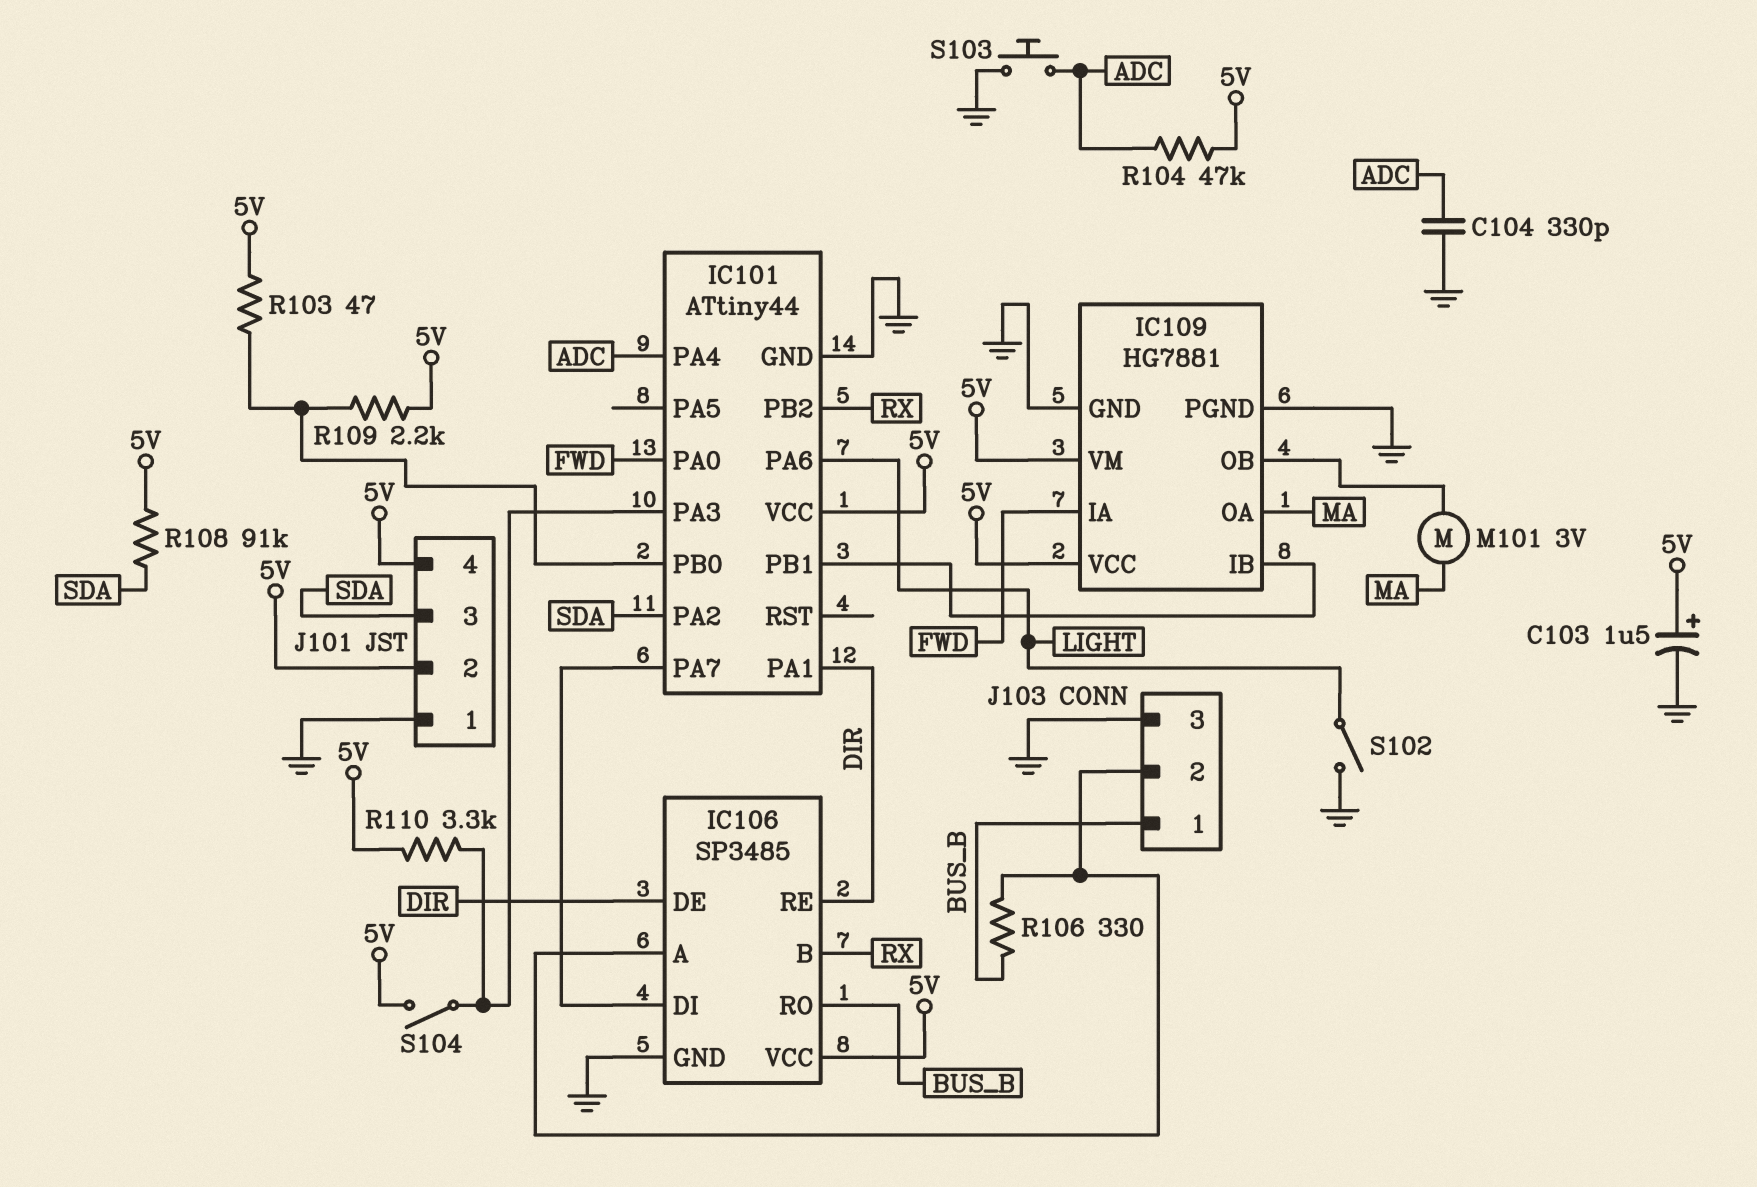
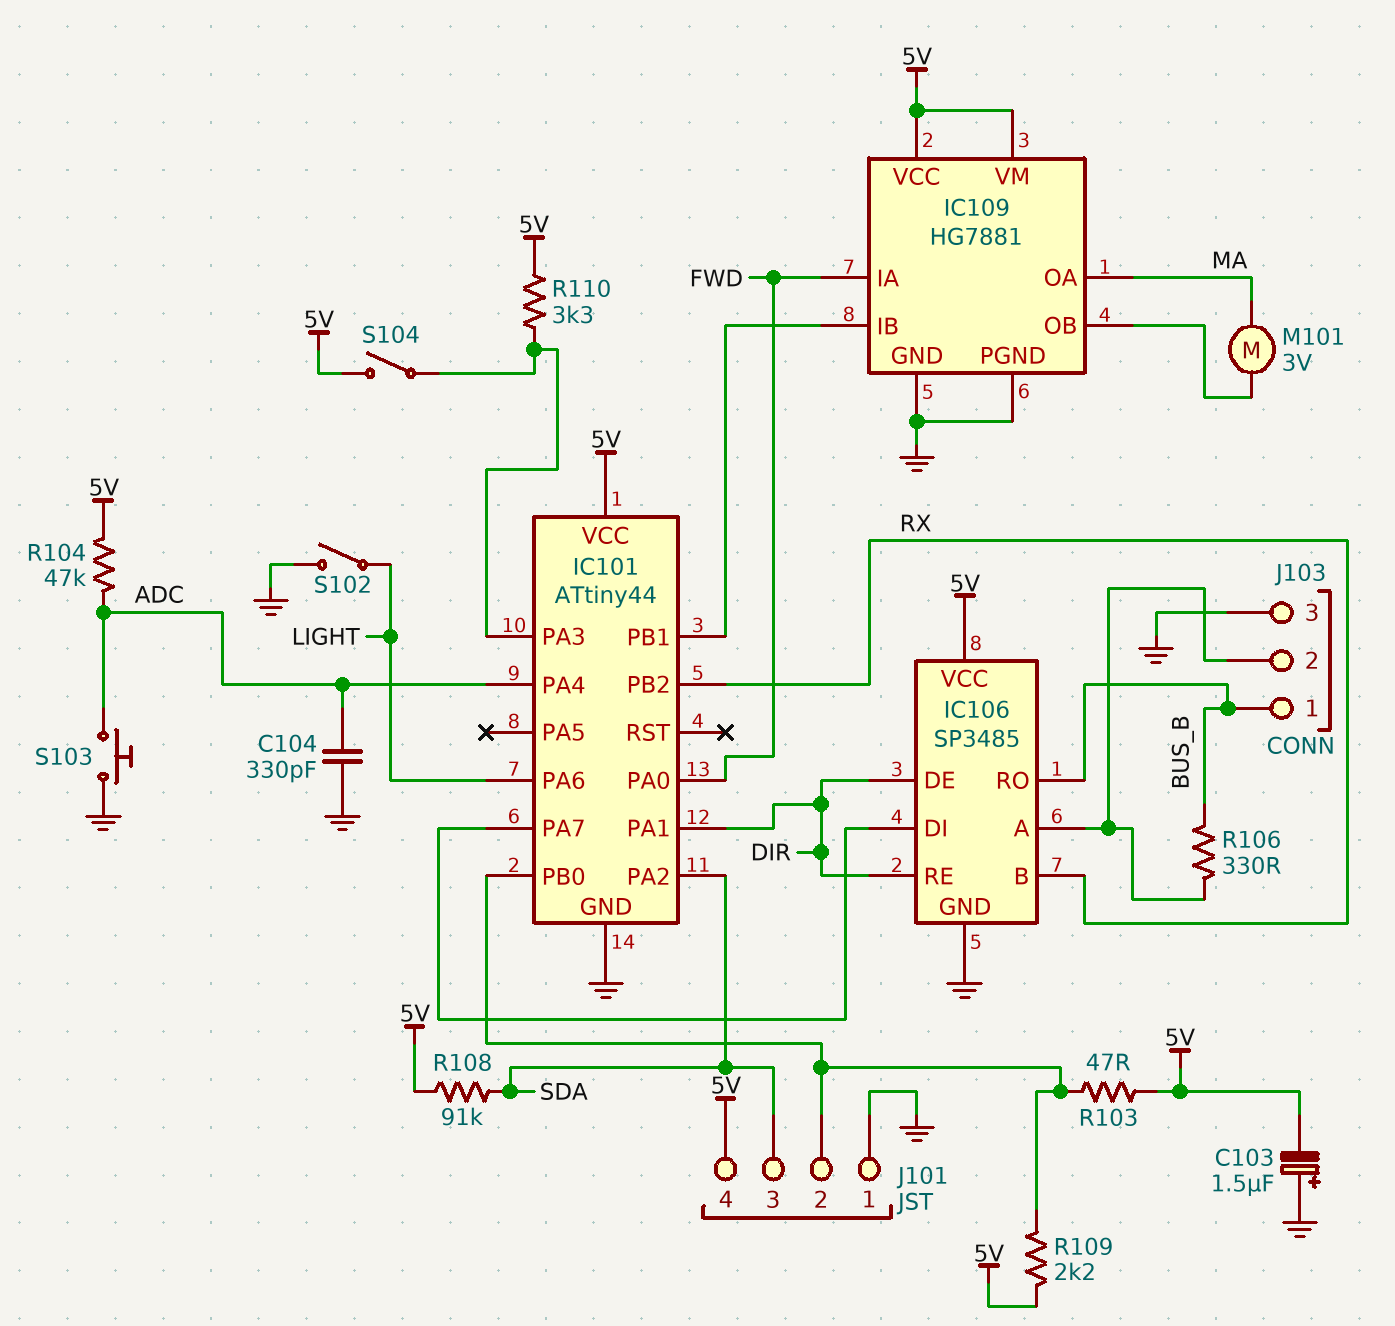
C103: 1.5uF (plus 5V, minus GND) -> 1.5uF (plus GND, minus 5V)
J101 pin 2: 5V -> IC101/PB0

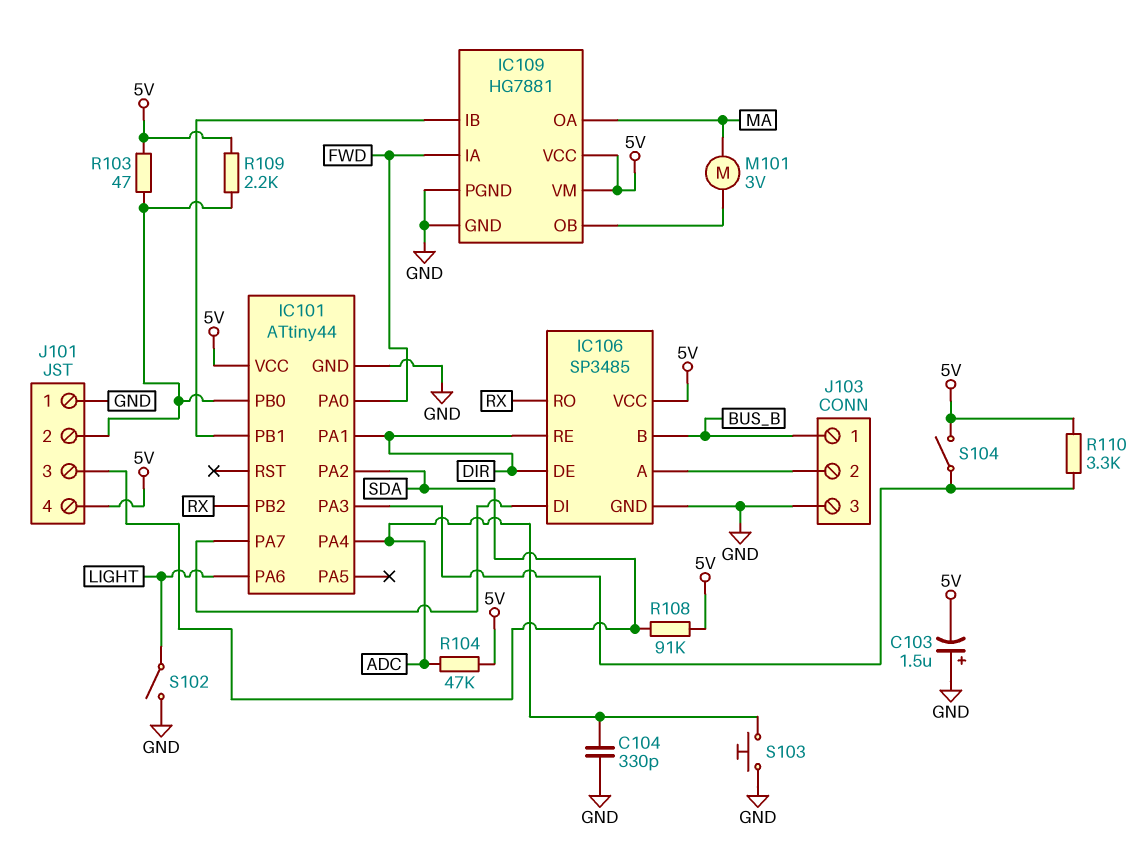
IC106 pin B: RX -> BUS_B
IC106 pin RO: BUS_B -> RX
R106: 330 (BUS_B, IC106/A) -> none

